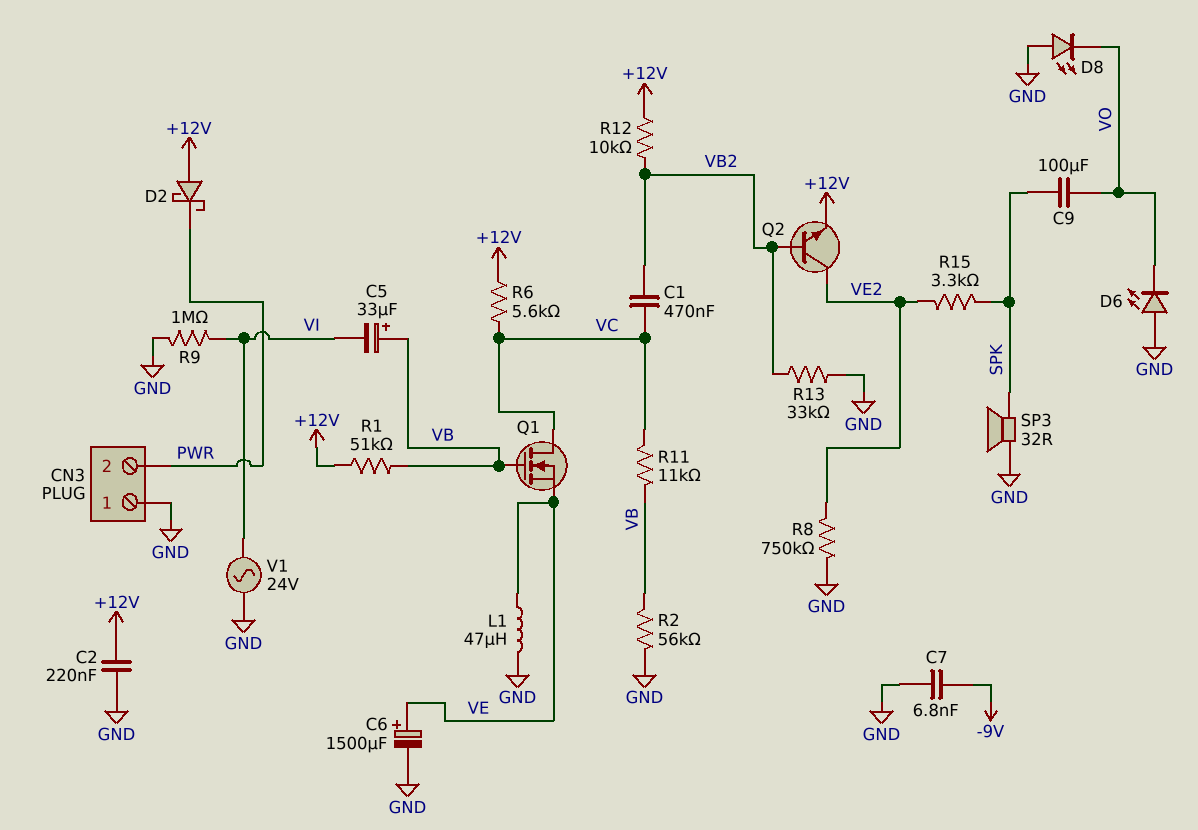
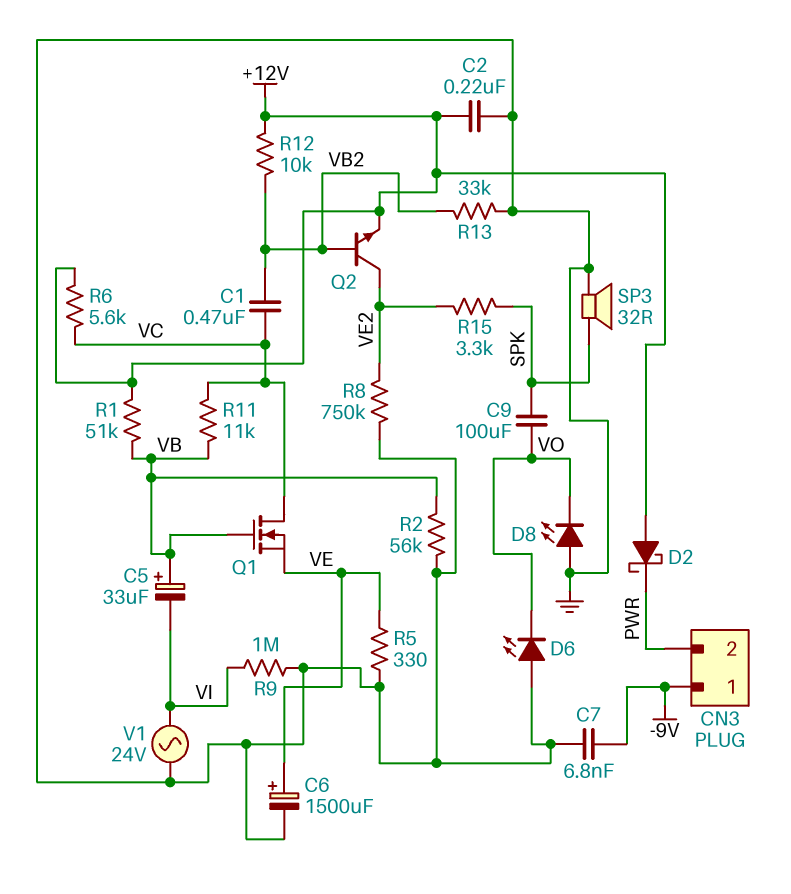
CN3 pin 1: GND -> -9V
L1: 47uH (GND, VE) -> none
R5: none -> 330 (GND, VE)

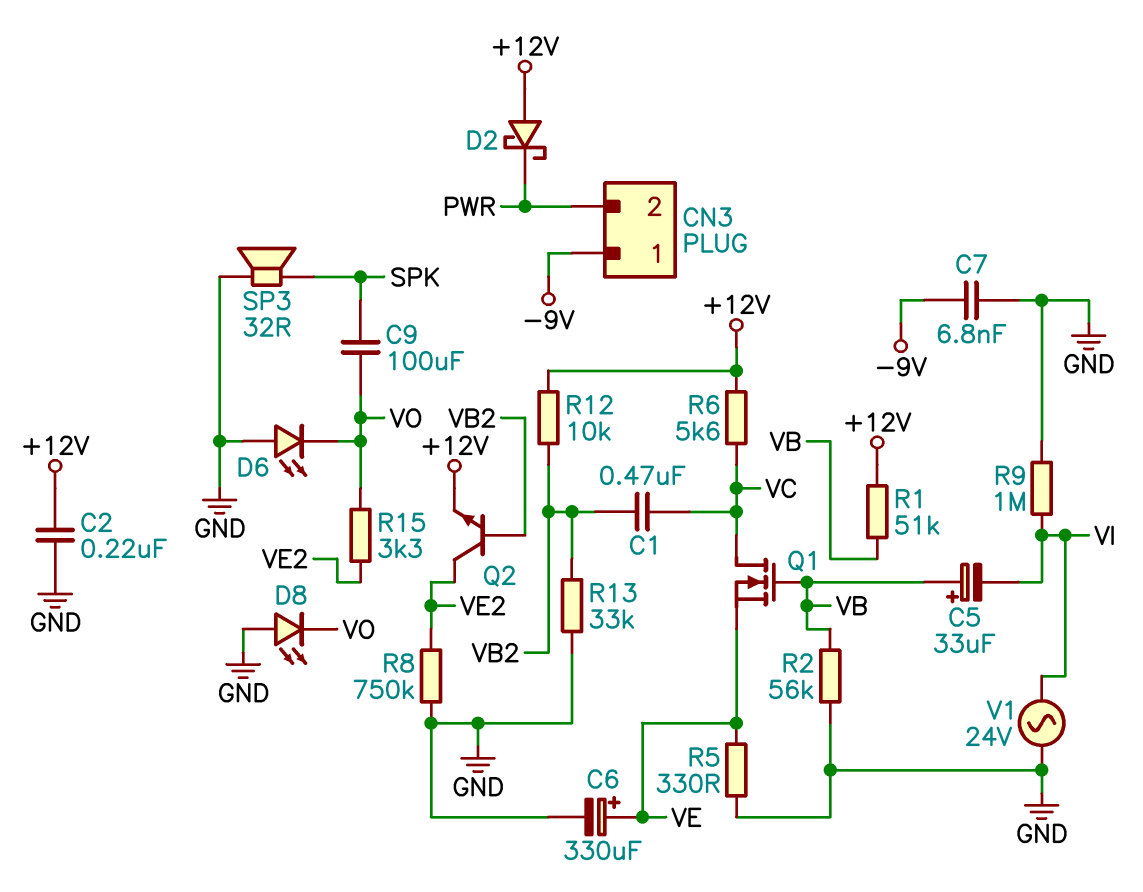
C6: 1500uF (plus VE, minus GND) -> 330uF (plus VE, minus GND)
R11: 11k (VB, VC) -> none
R15: 3.3k (SPK, VE2) -> 3.3k (VE2, VO)

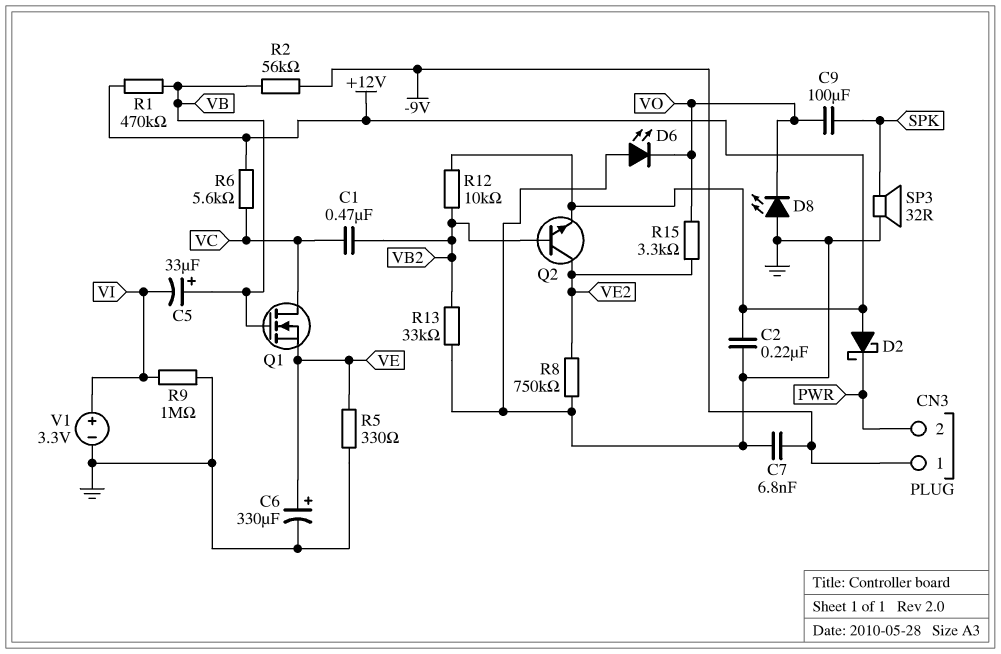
R1: 51k (+12V, VB) -> 470k (+12V, VB)
R2: 56k (GND, VB) -> 56k (-9V, VB)
V1: AC 24V (GND, VI) -> 3.3V (plus VI, minus GND)

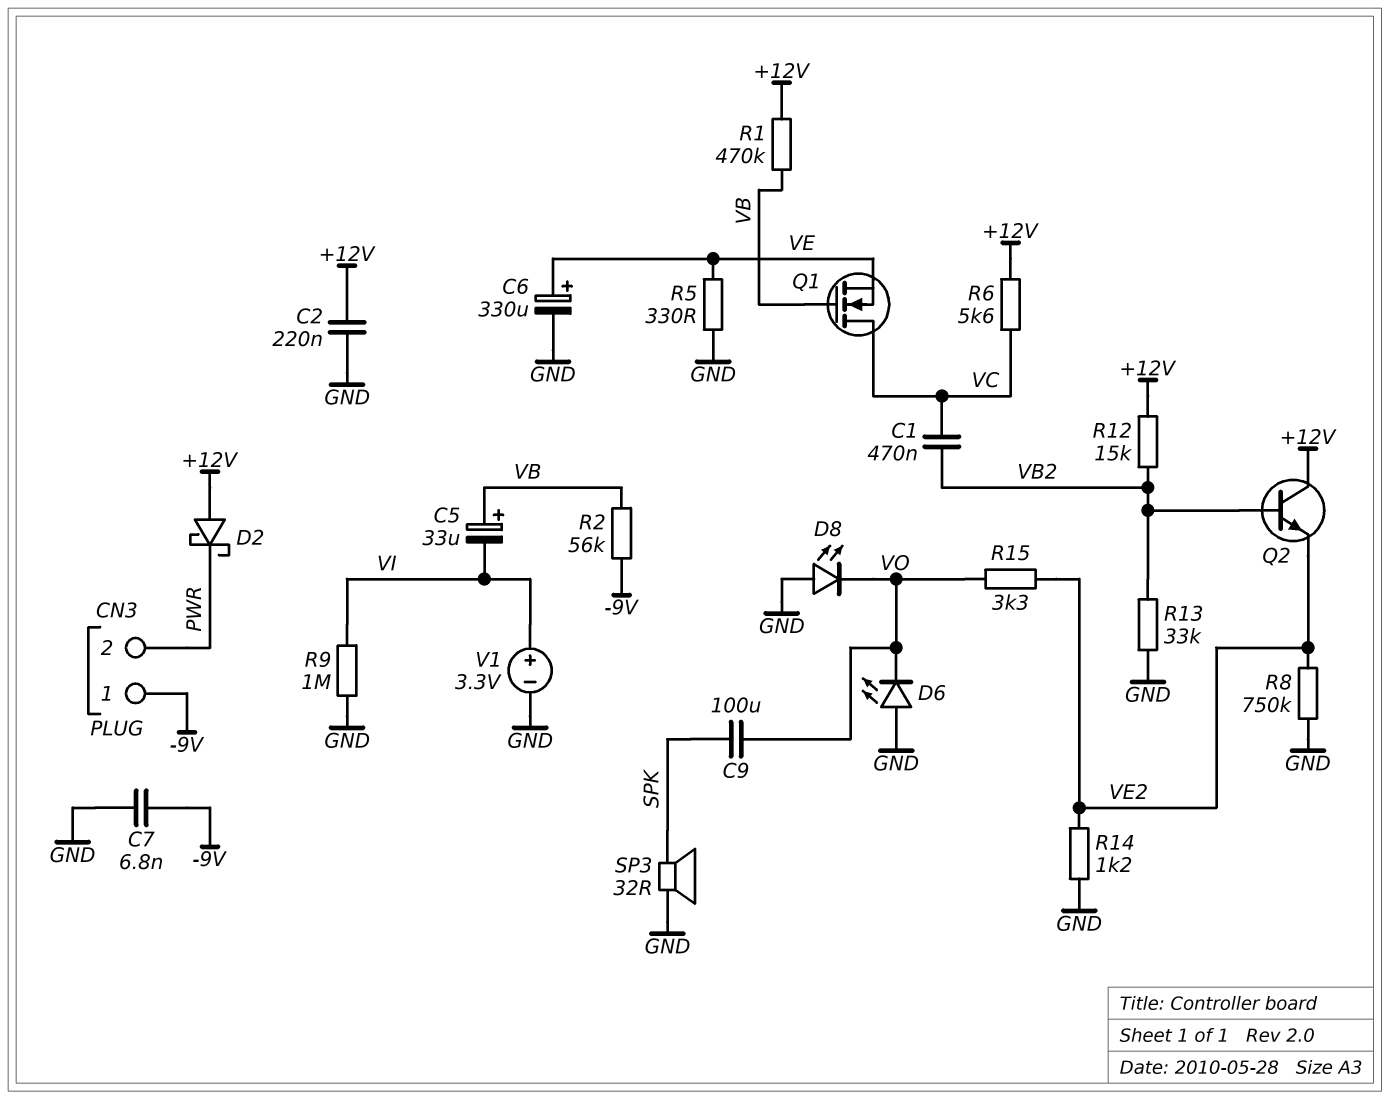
Q2: NPN (B VB2, C VE2, E +12V) -> NPN (B VB2, C +12V, E VE2)
R12: 10k (+12V, VB2) -> 15k (+12V, VB2)
R14: none -> 1.2k (GND, VE2)

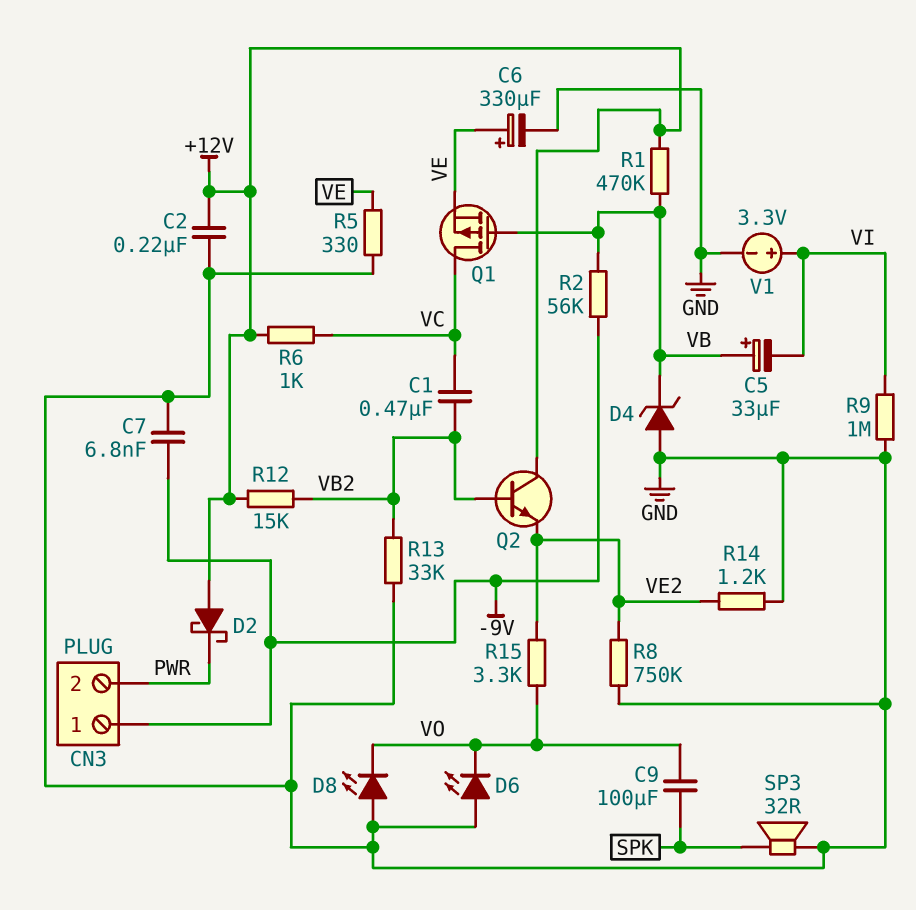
D4: none -> zener (A GND, K VB)
Q1: NMOS (G VB, D VC, S VE) -> PMOS (G VB, D VC, S VE)
R6: 5.6k (+12V, VC) -> 1k (+12V, VC)

